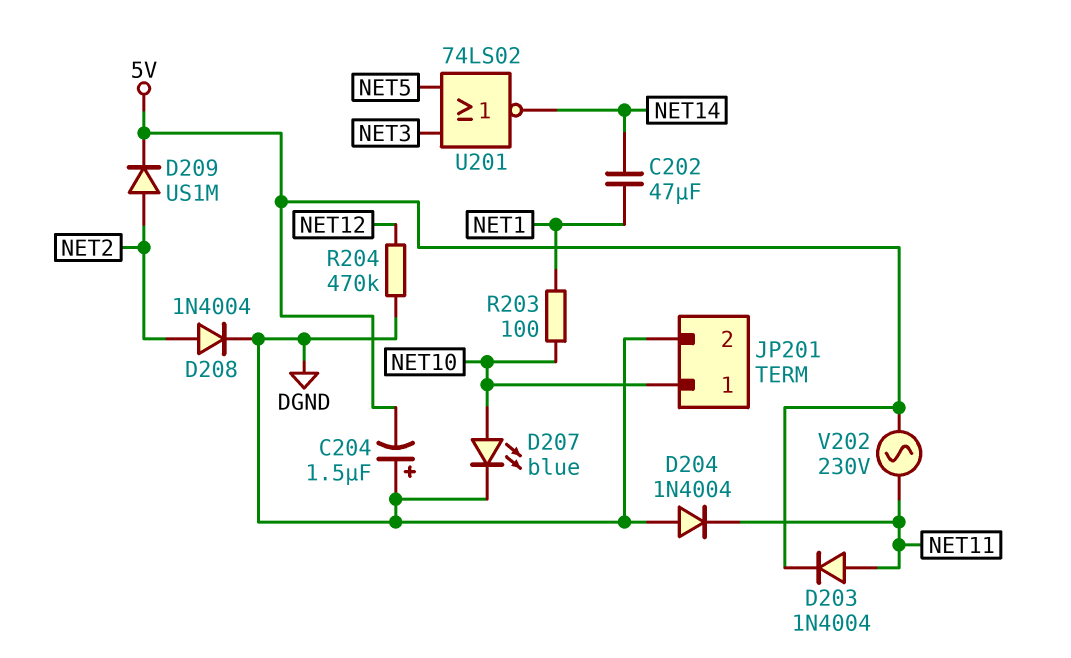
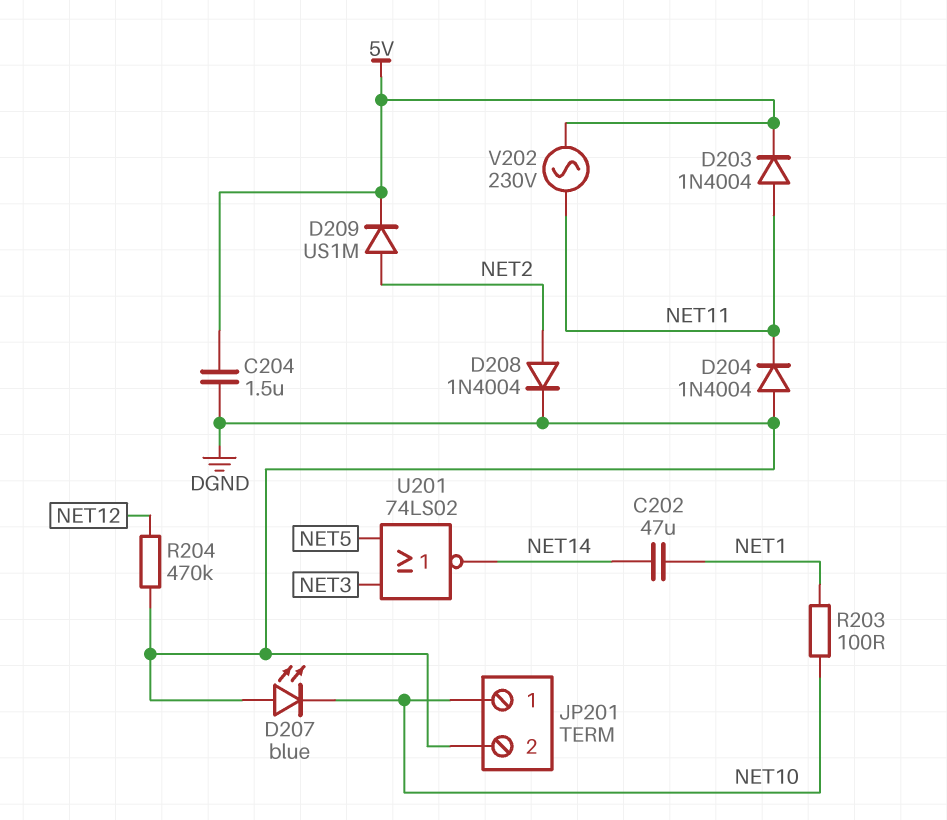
C204: 1.5uF (plus DGND, minus 5V) -> 1.5uF (5V, DGND)
D207: LED blue (A NET10, K DGND) -> LED blue (A DGND, K NET10)

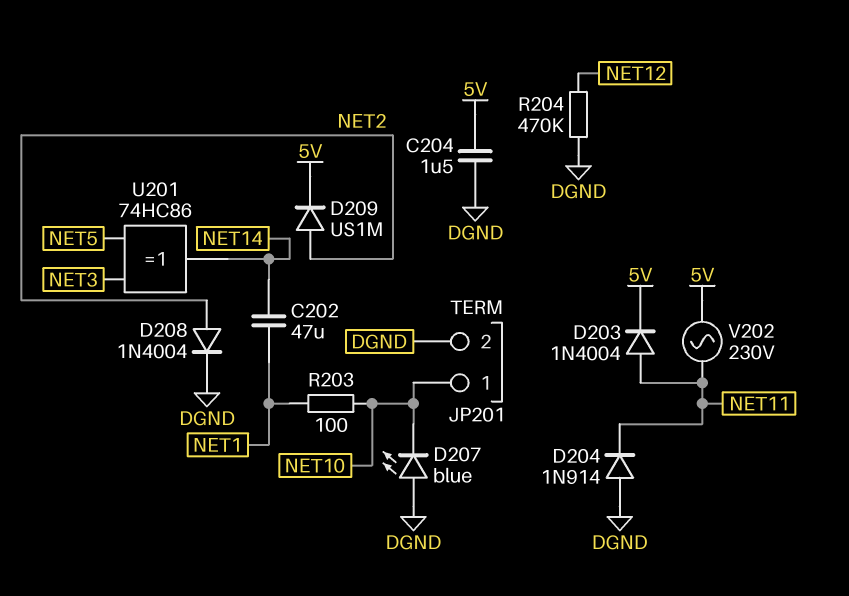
D204: diode 1N4004 (A DGND, K NET11) -> diode 1N914 (A DGND, K NET11)
U201: NOR 74LS02 (in NET3, in NET5, out NET14) -> XOR 74HC86 (in NET3, in NET5, out NET14)

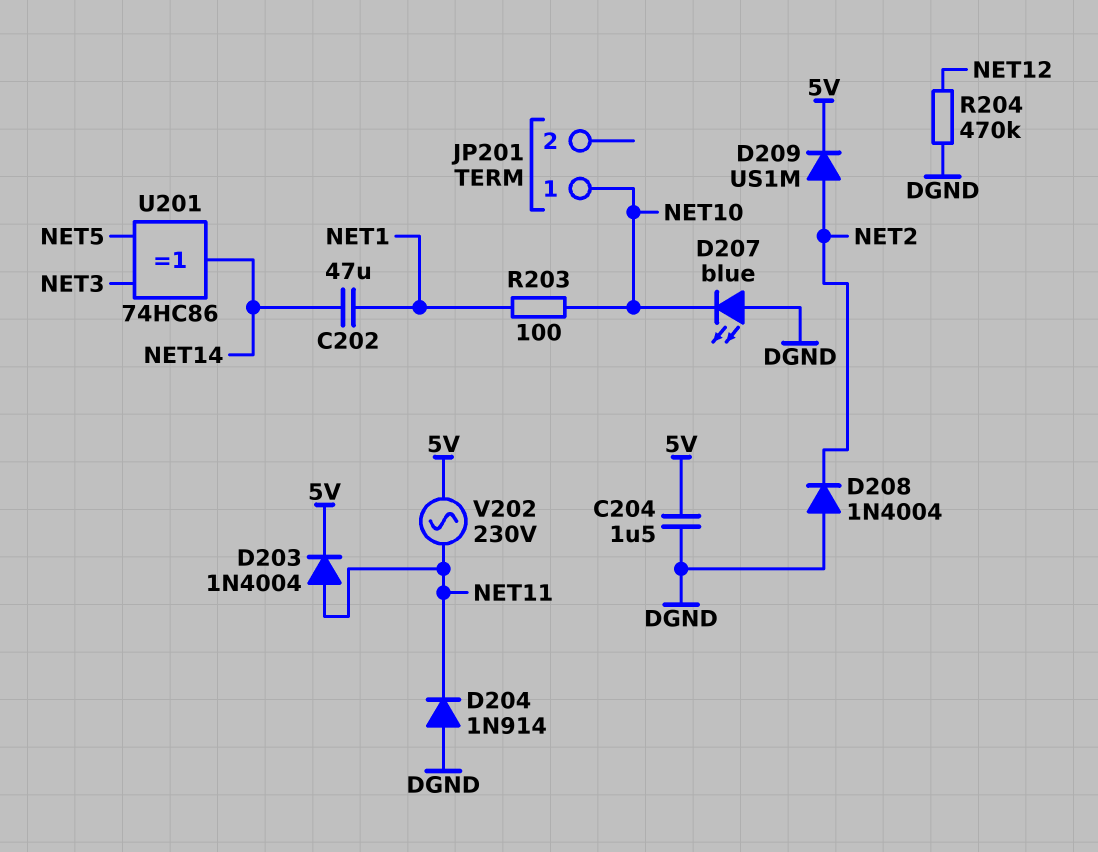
D208: diode 1N4004 (A NET2, K DGND) -> diode 1N4004 (A DGND, K NET2)
JP201 pin 2: DGND -> none

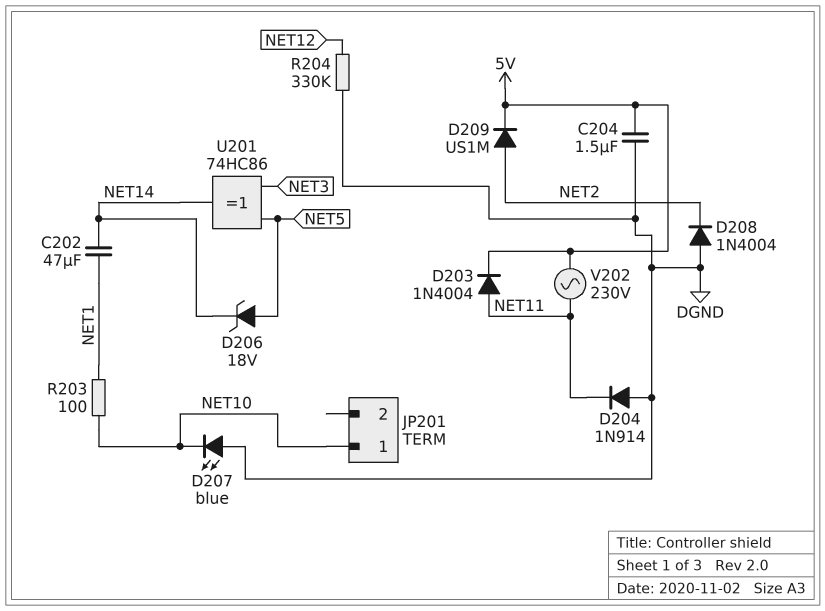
D206: none -> zener 18V (A NET5, K NET14)
R204: 470k (DGND, NET12) -> 330k (DGND, NET12)

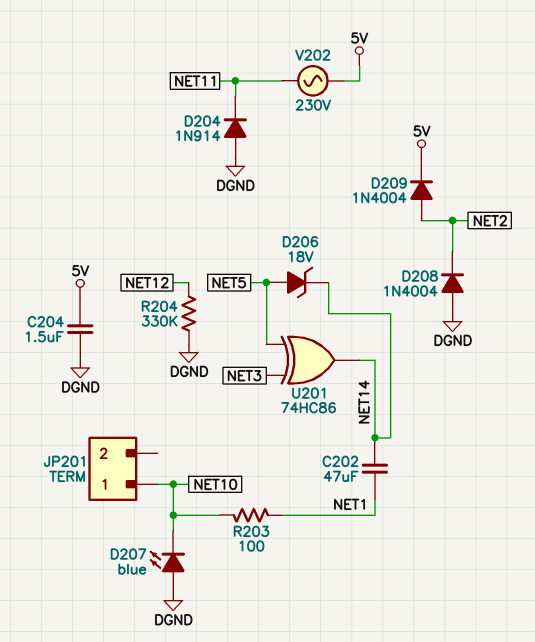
D203: diode 1N4004 (A NET11, K 5V) -> none
D209: diode US1M (A NET2, K 5V) -> diode 1N4004 (A NET2, K 5V)

